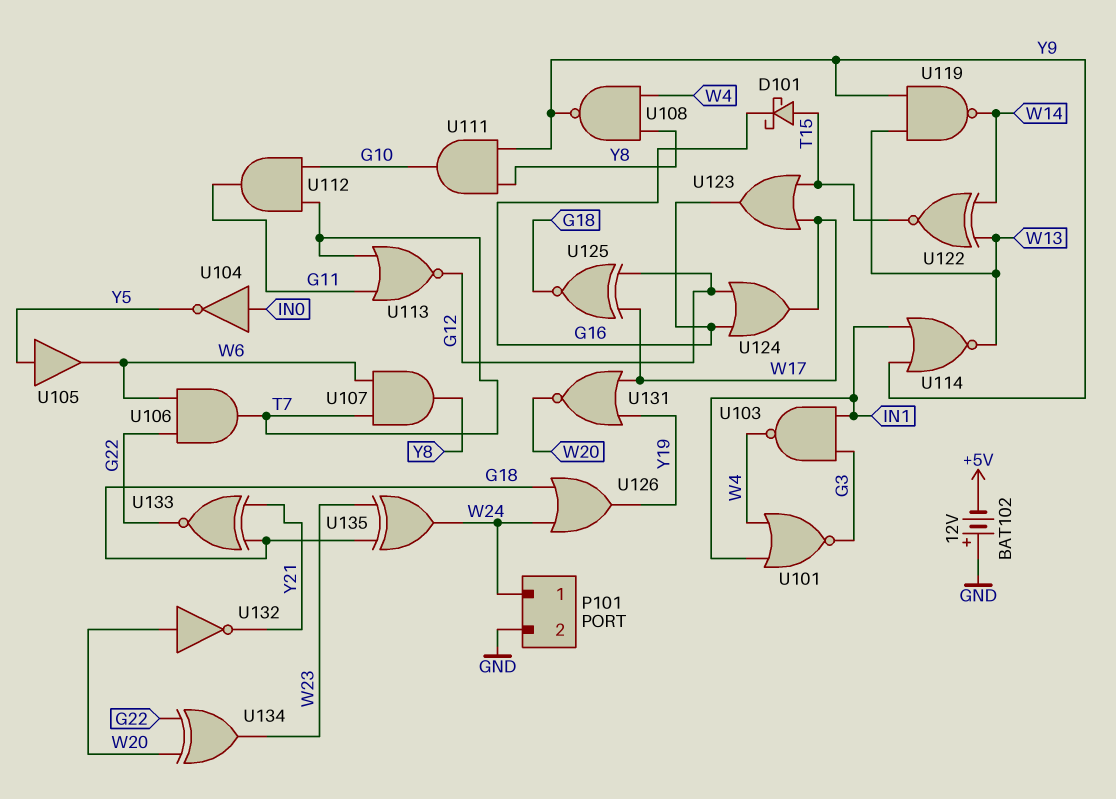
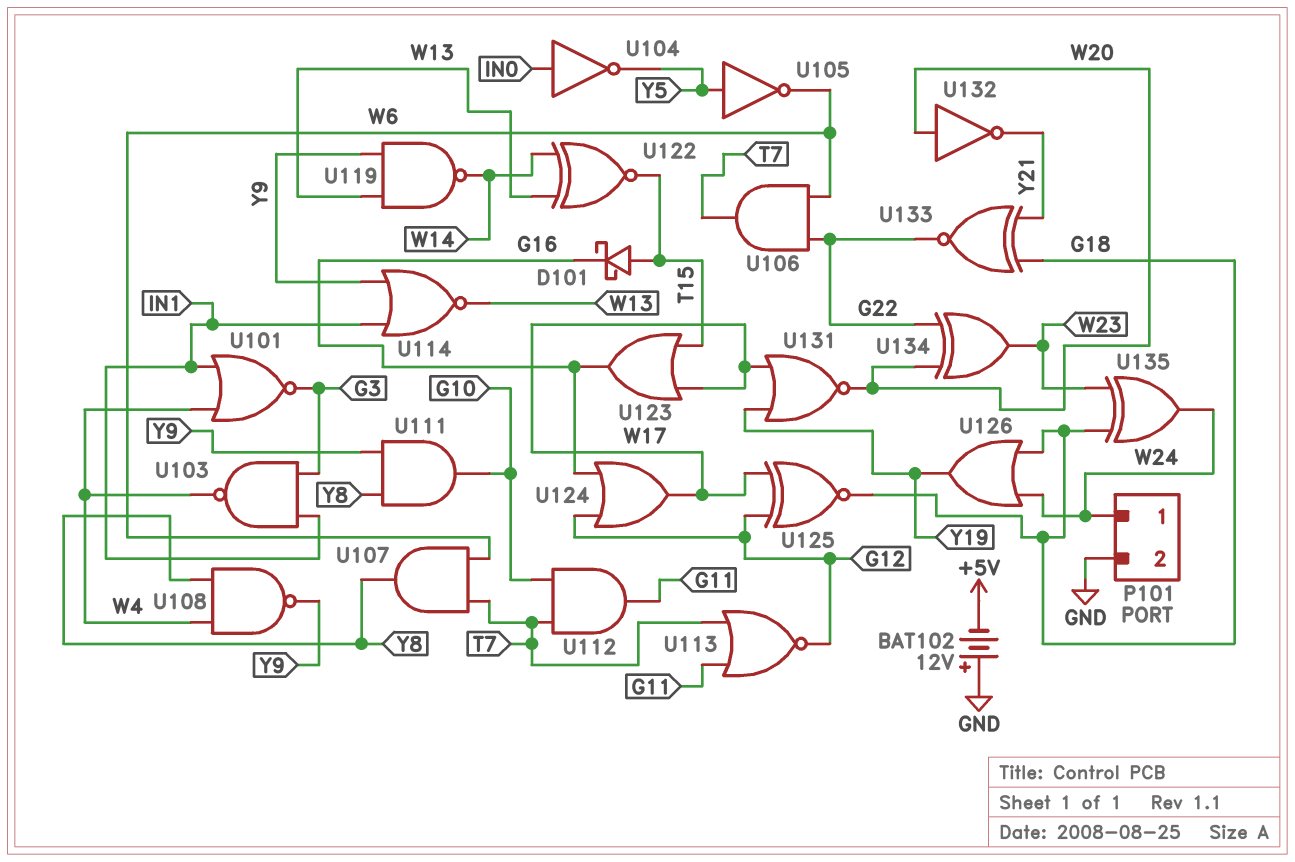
U105: buffer (in Y5, out W6) -> NOT (in Y5, out W6)

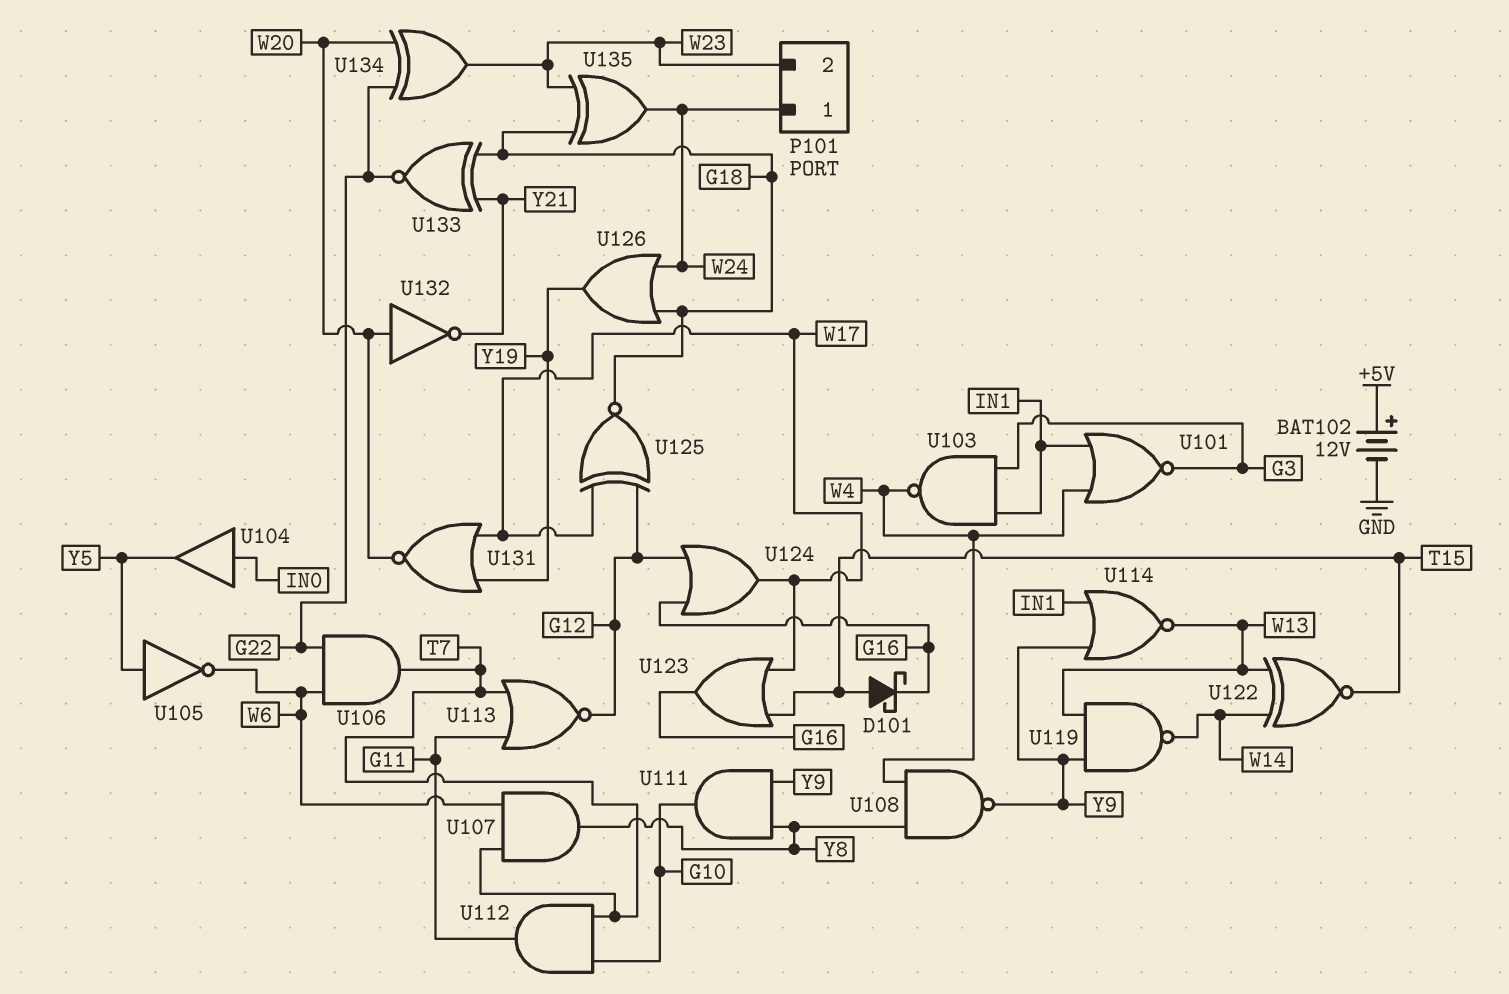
BAT102: 12V (plus GND, minus +5V) -> 12V (plus +5V, minus GND)
P101 pin 2: GND -> W23
U104: NOT (in IN0, out Y5) -> buffer (in IN0, out Y5)

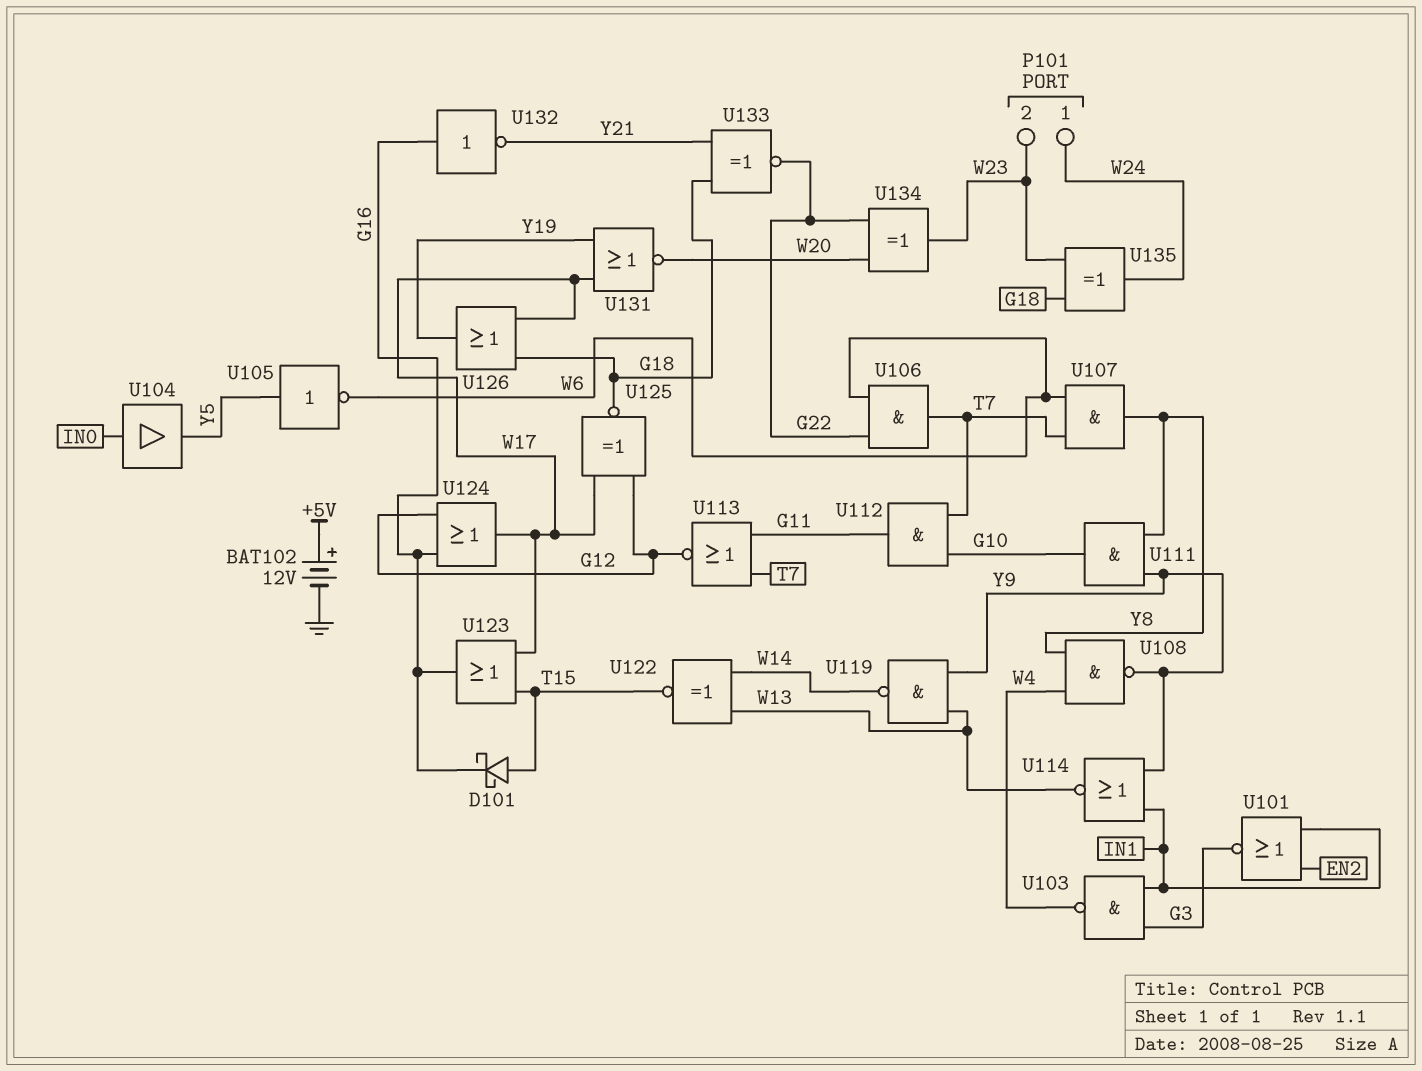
U101: NOR (in IN1, in W4, out G3) -> NOR (in EN2, in IN1, out G3)
U126: OR (in G18, in W24, out Y19) -> OR (in G18, in W17, out Y19)
U132: NOT (in W20, out Y21) -> NOT (in G16, out Y21)

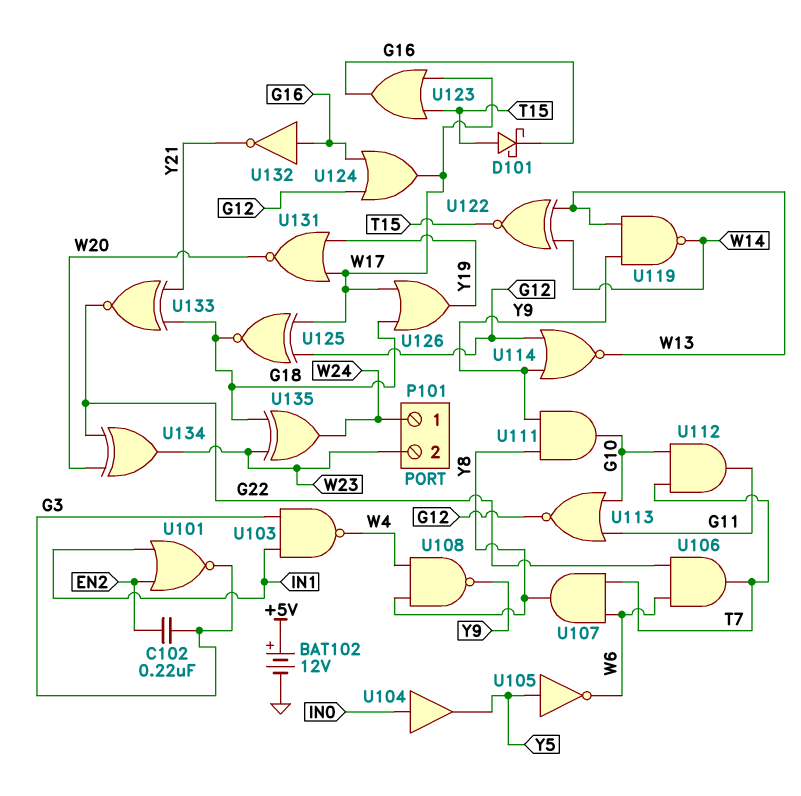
C102: none -> 220nF (EN2, G3)
U113: NOR (in G11, in T7, out G12) -> NOR (in G10, in G11, out G12)
U114: NOR (in IN1, in Y9, out W13) -> NOR (in G12, in Y9, out W13)

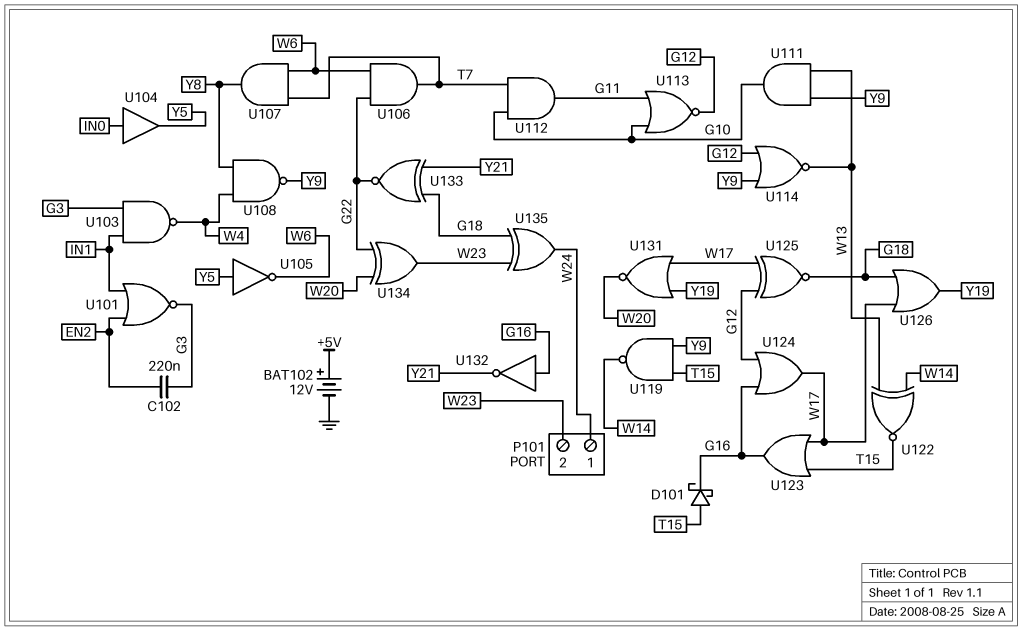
U111: AND (in Y8, in Y9, out G10) -> AND (in W13, in Y9, out G10)
U119: NAND (in W13, in Y9, out W14) -> NAND (in T15, in Y9, out W14)

